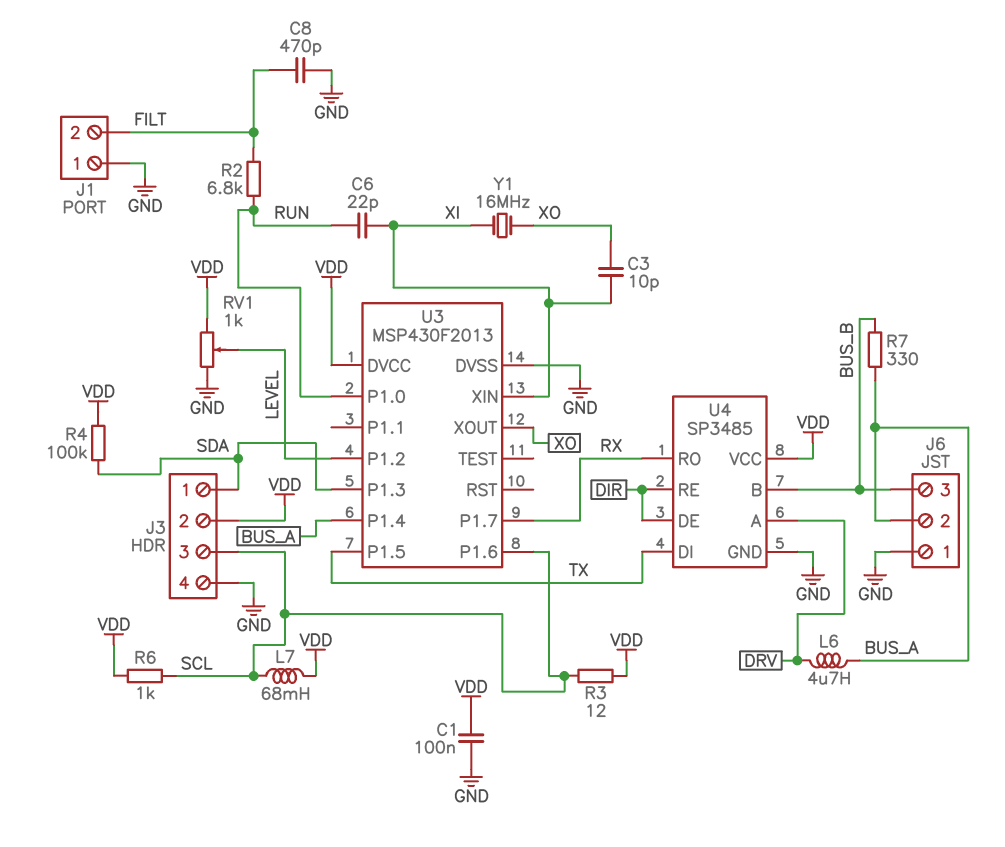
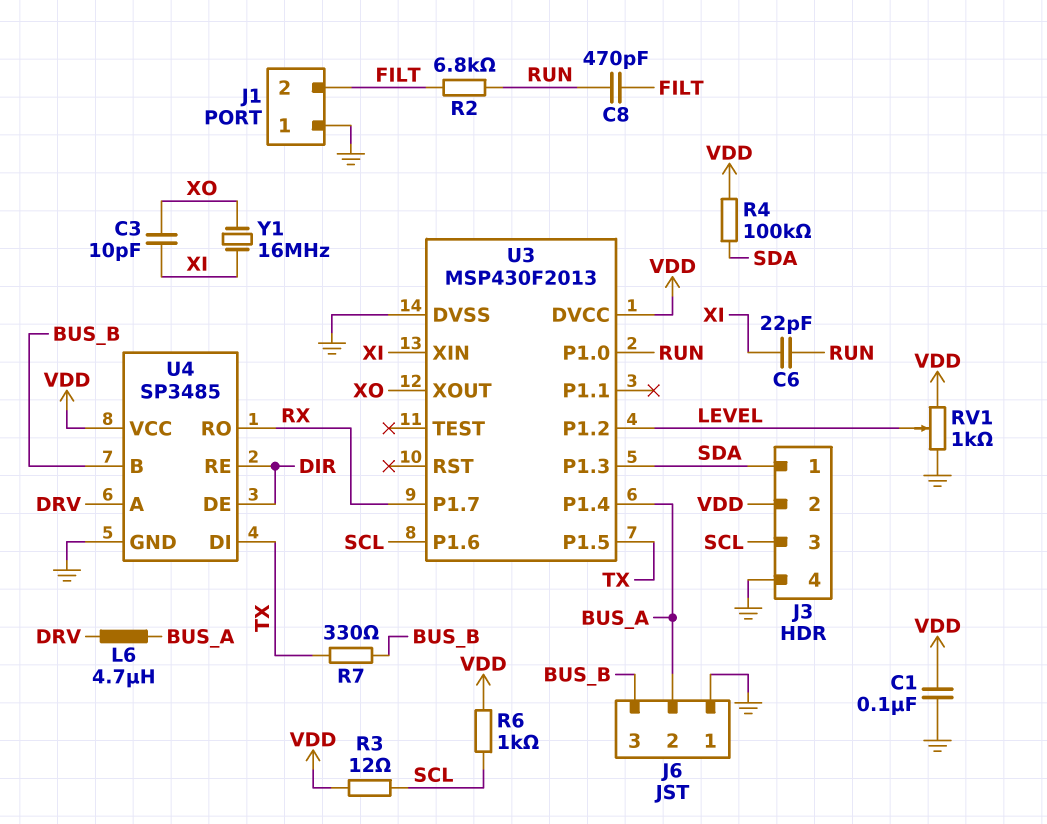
C8: 470pF (FILT, GND) -> 470pF (FILT, RUN)
L7: 68mH (SCL, VDD) -> none
R7: 330 (BUS_A, BUS_B) -> 330 (BUS_B, TX)

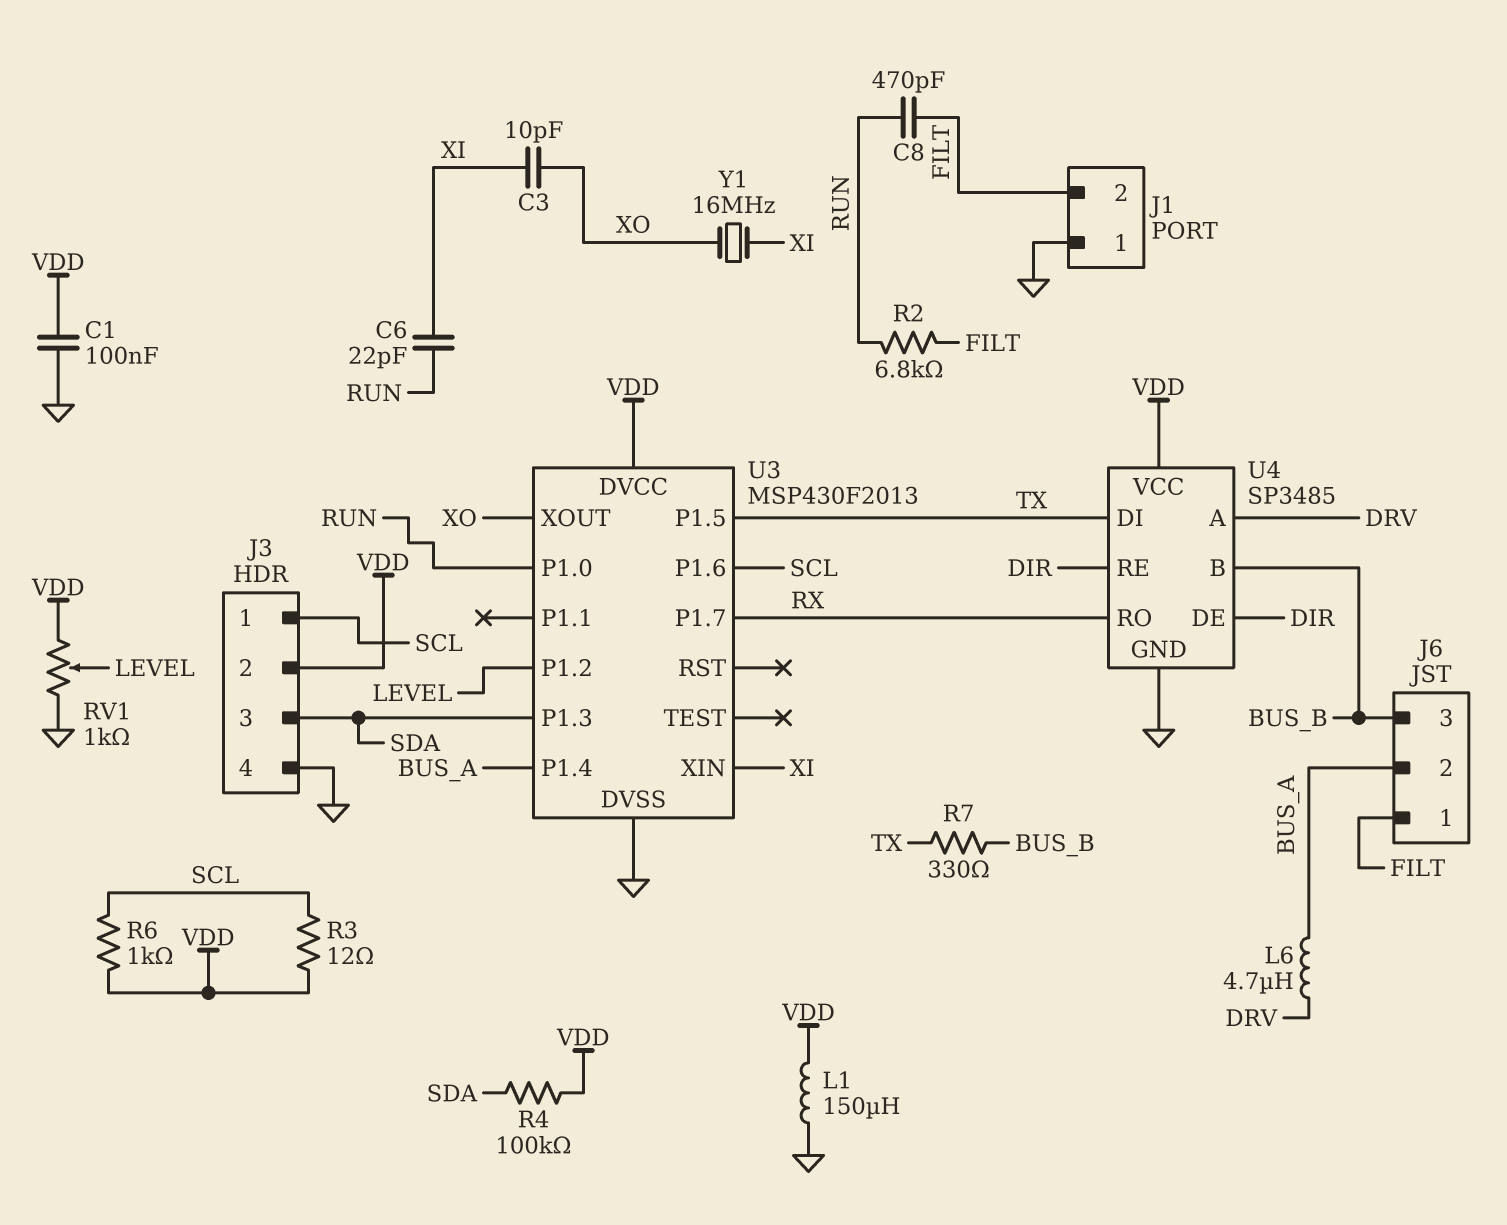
J3 pin 1: SDA -> SCL
J3 pin 3: SCL -> SDA
J6 pin 1: GND -> FILT
L1: none -> 150uH (GND, VDD)

